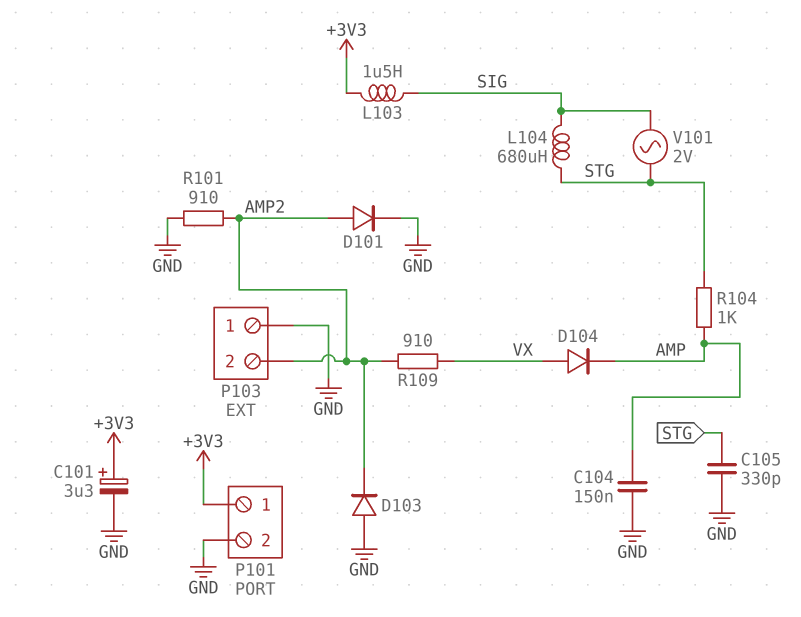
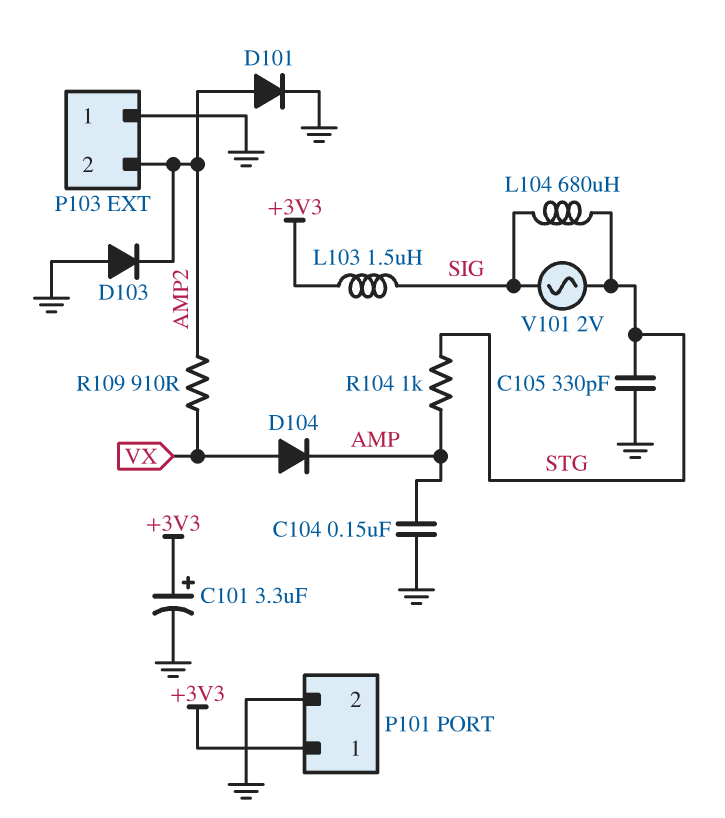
R101: 910 (AMP2, GND) -> none

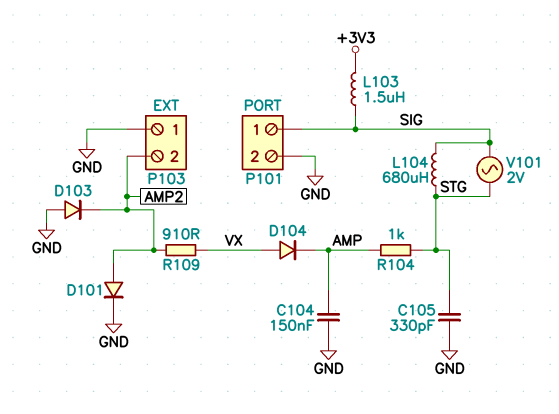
C101: 3.3uF (plus +3V3, minus GND) -> none
P101 pin 1: +3V3 -> SIG

